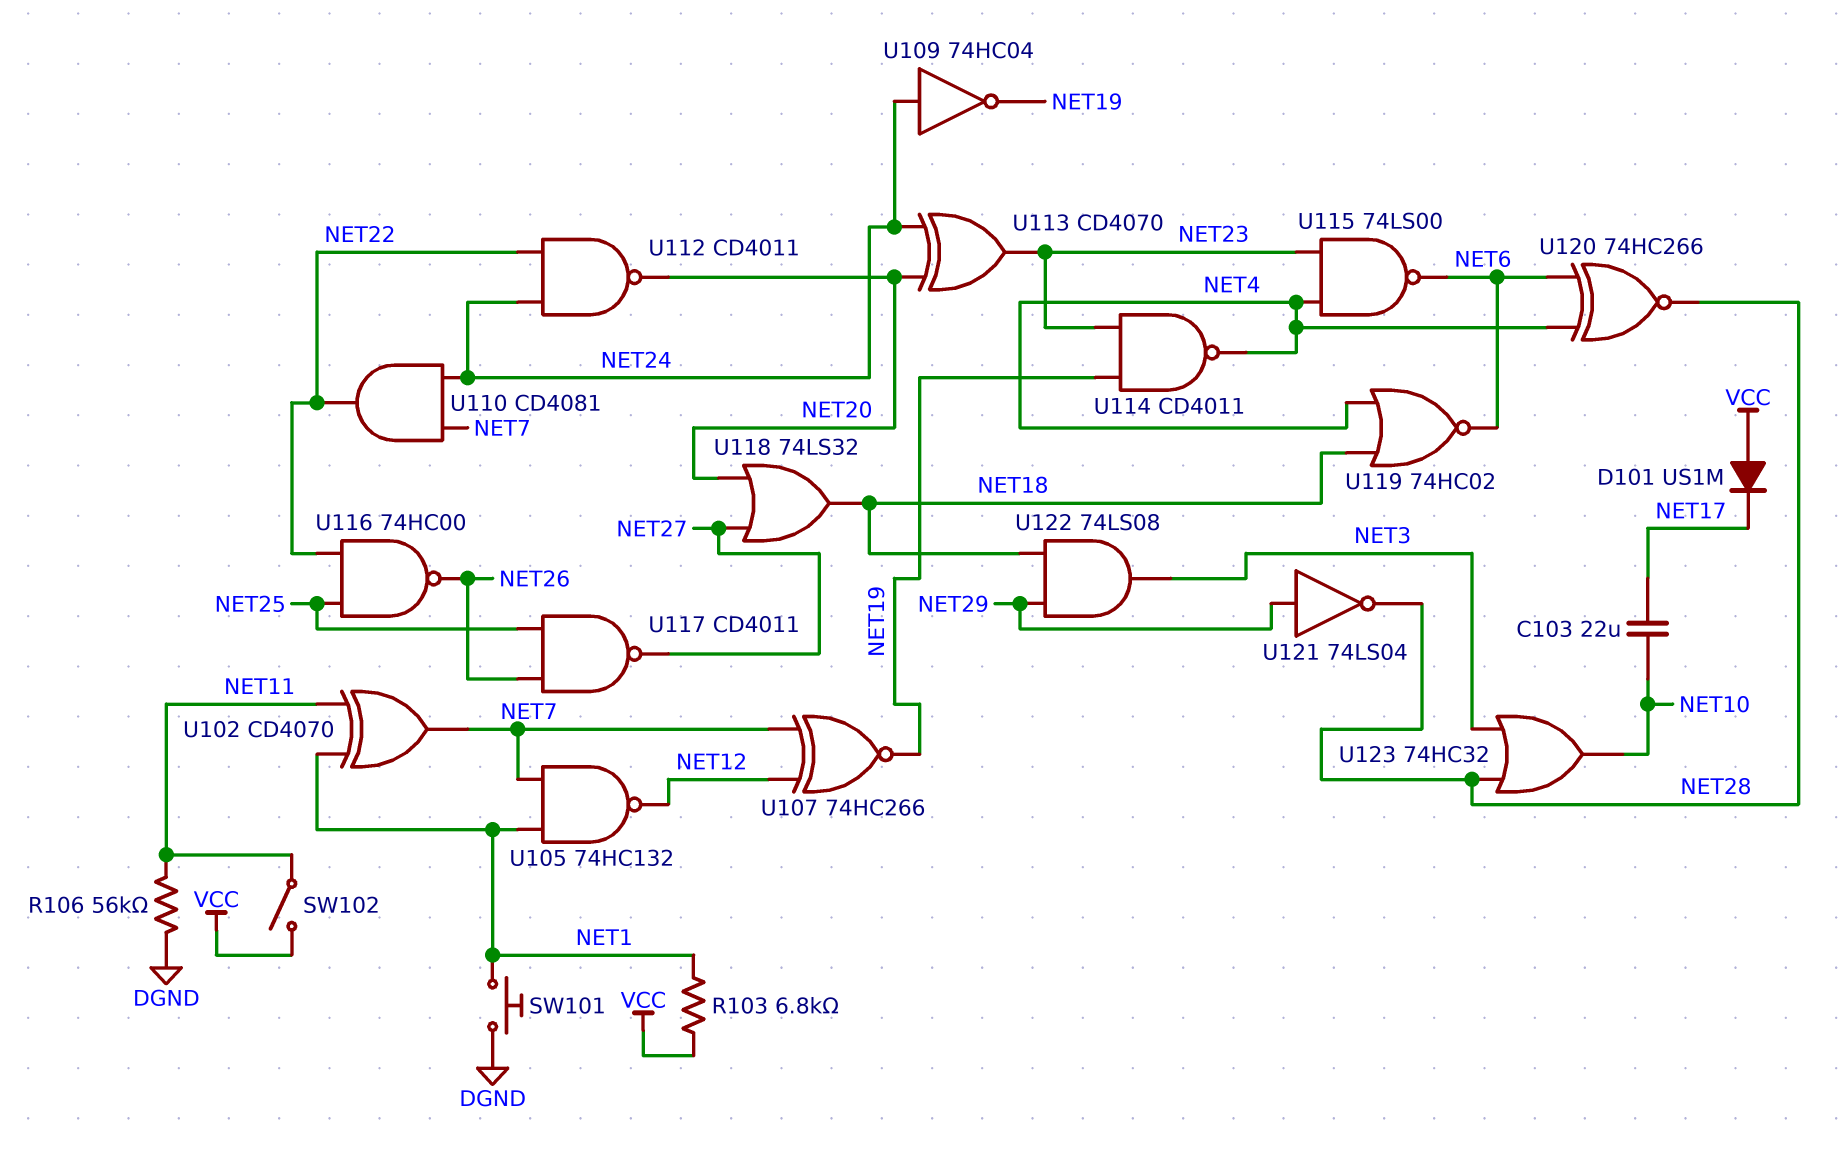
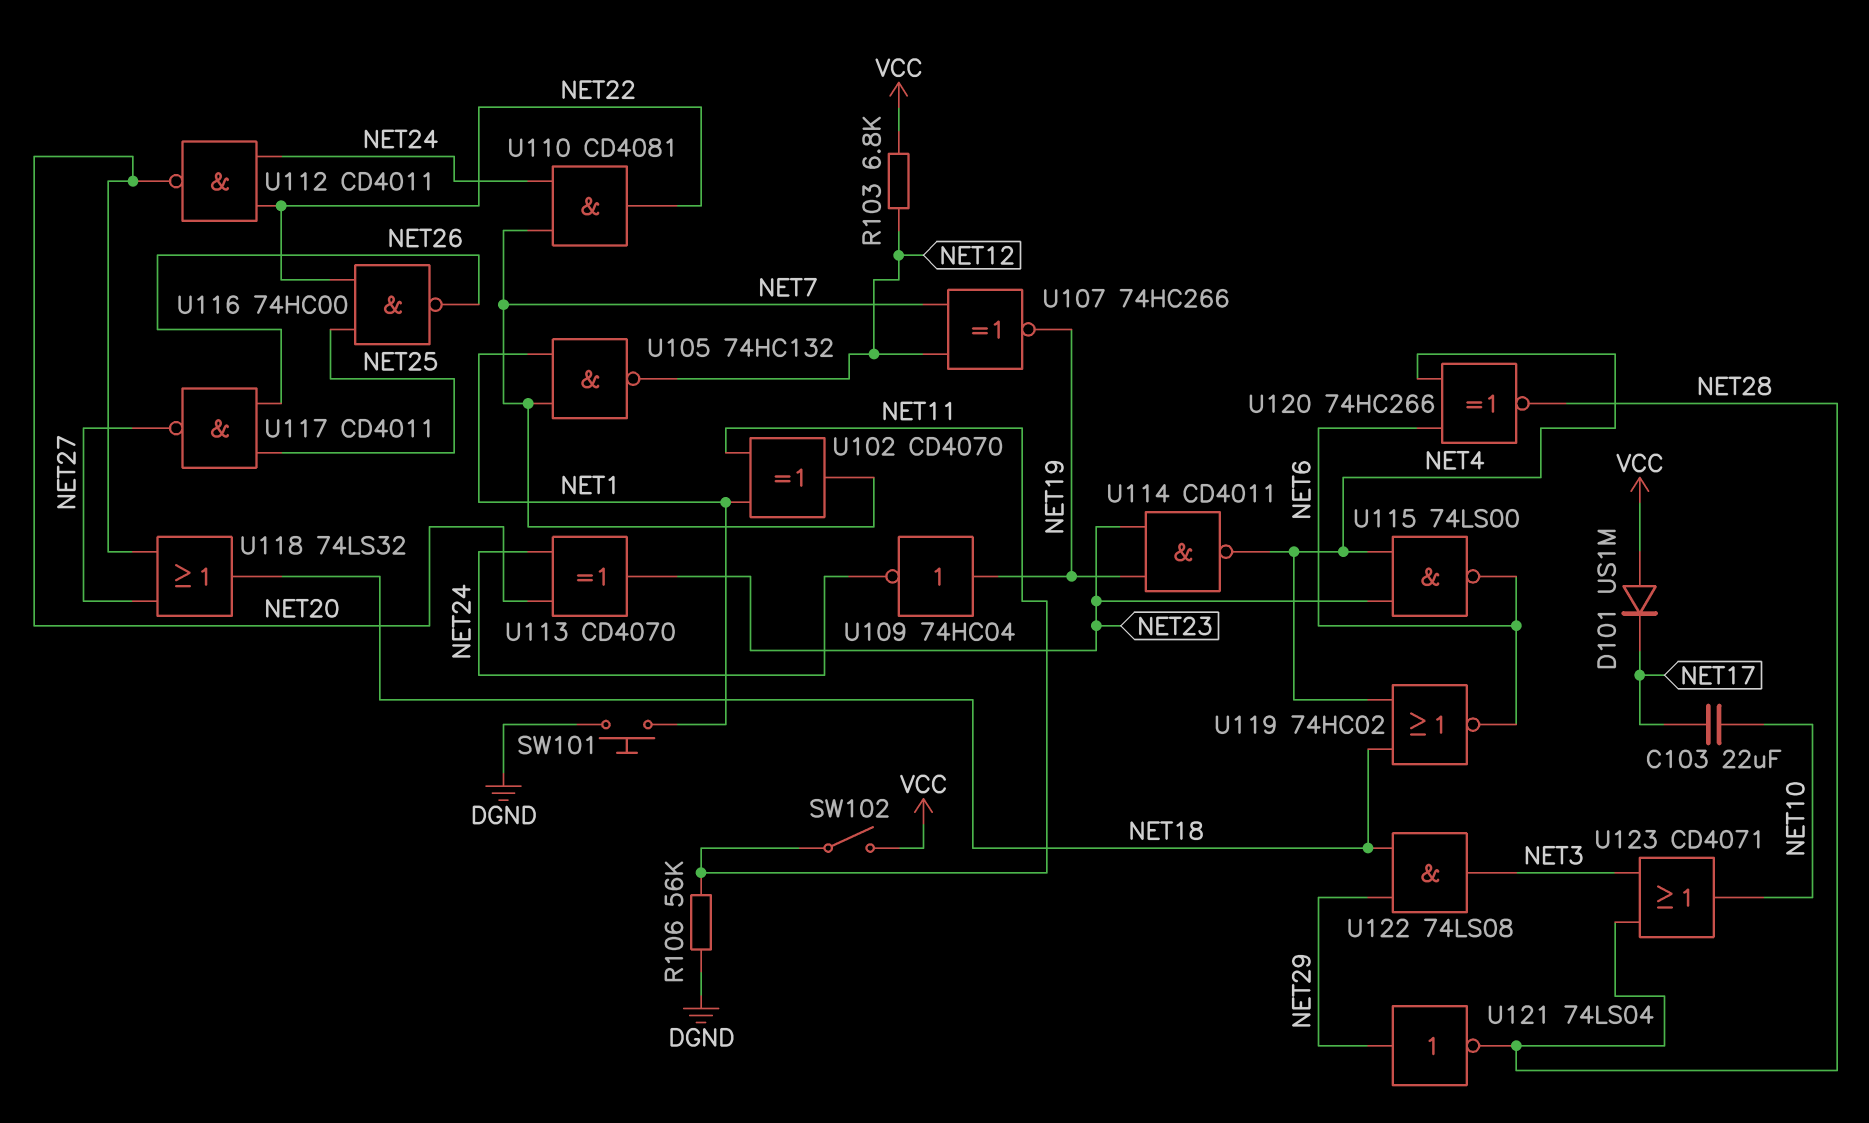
R103: 6.8k (NET1, VCC) -> 6.8k (NET12, VCC)
U109: NOT 74HC04 (in NET24, out NET19) -> NOT 74HC04 (in NET19, out NET24)
U123: OR 74HC32 (in NET3, in NET28, out NET10) -> OR CD4071 (in NET3, in NET28, out NET10)

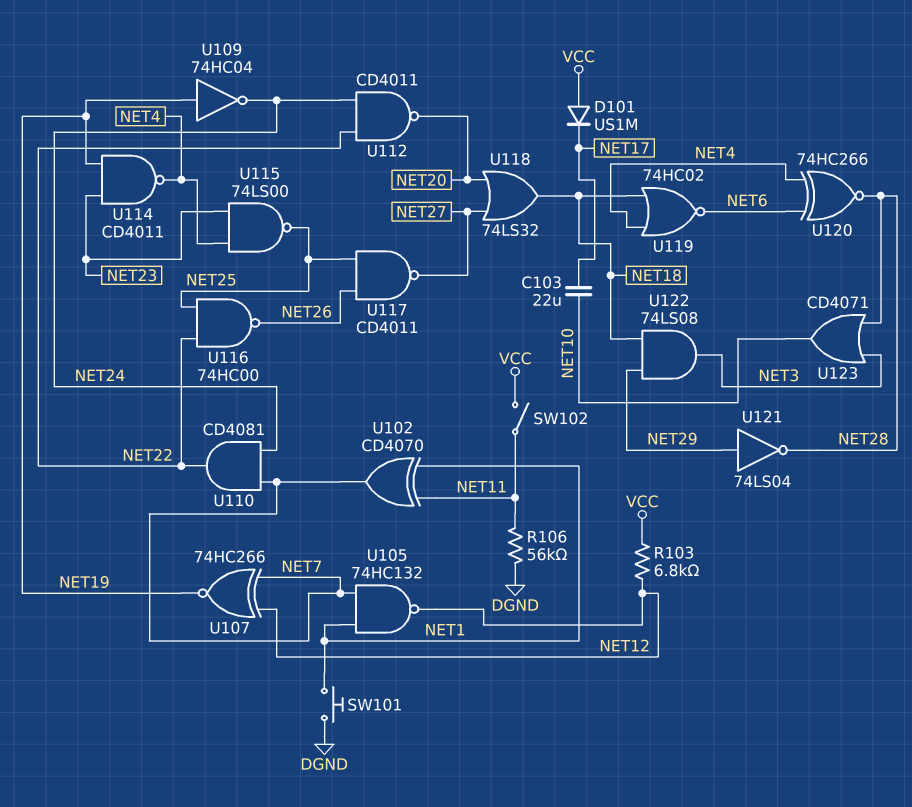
U113: XOR CD4070 (in NET20, in NET24, out NET23) -> none
U115: NAND 74LS00 (in NET4, in NET23, out NET6) -> NAND 74LS00 (in NET4, in NET23, out NET25)

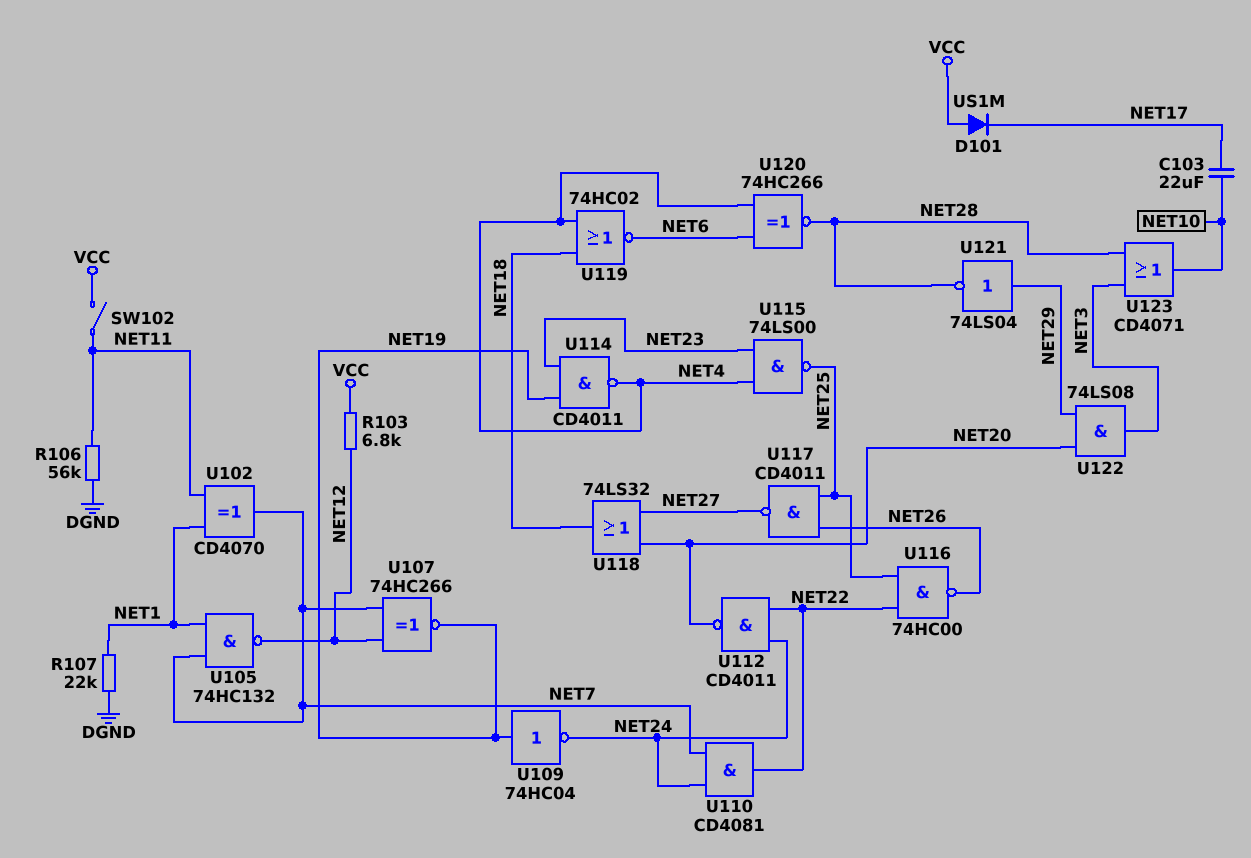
R107: none -> 22k (DGND, NET1)
SW101: button (DGND, NET1) -> none
U122: AND 74LS08 (in NET18, in NET29, out NET3) -> AND 74LS08 (in NET20, in NET29, out NET3)

